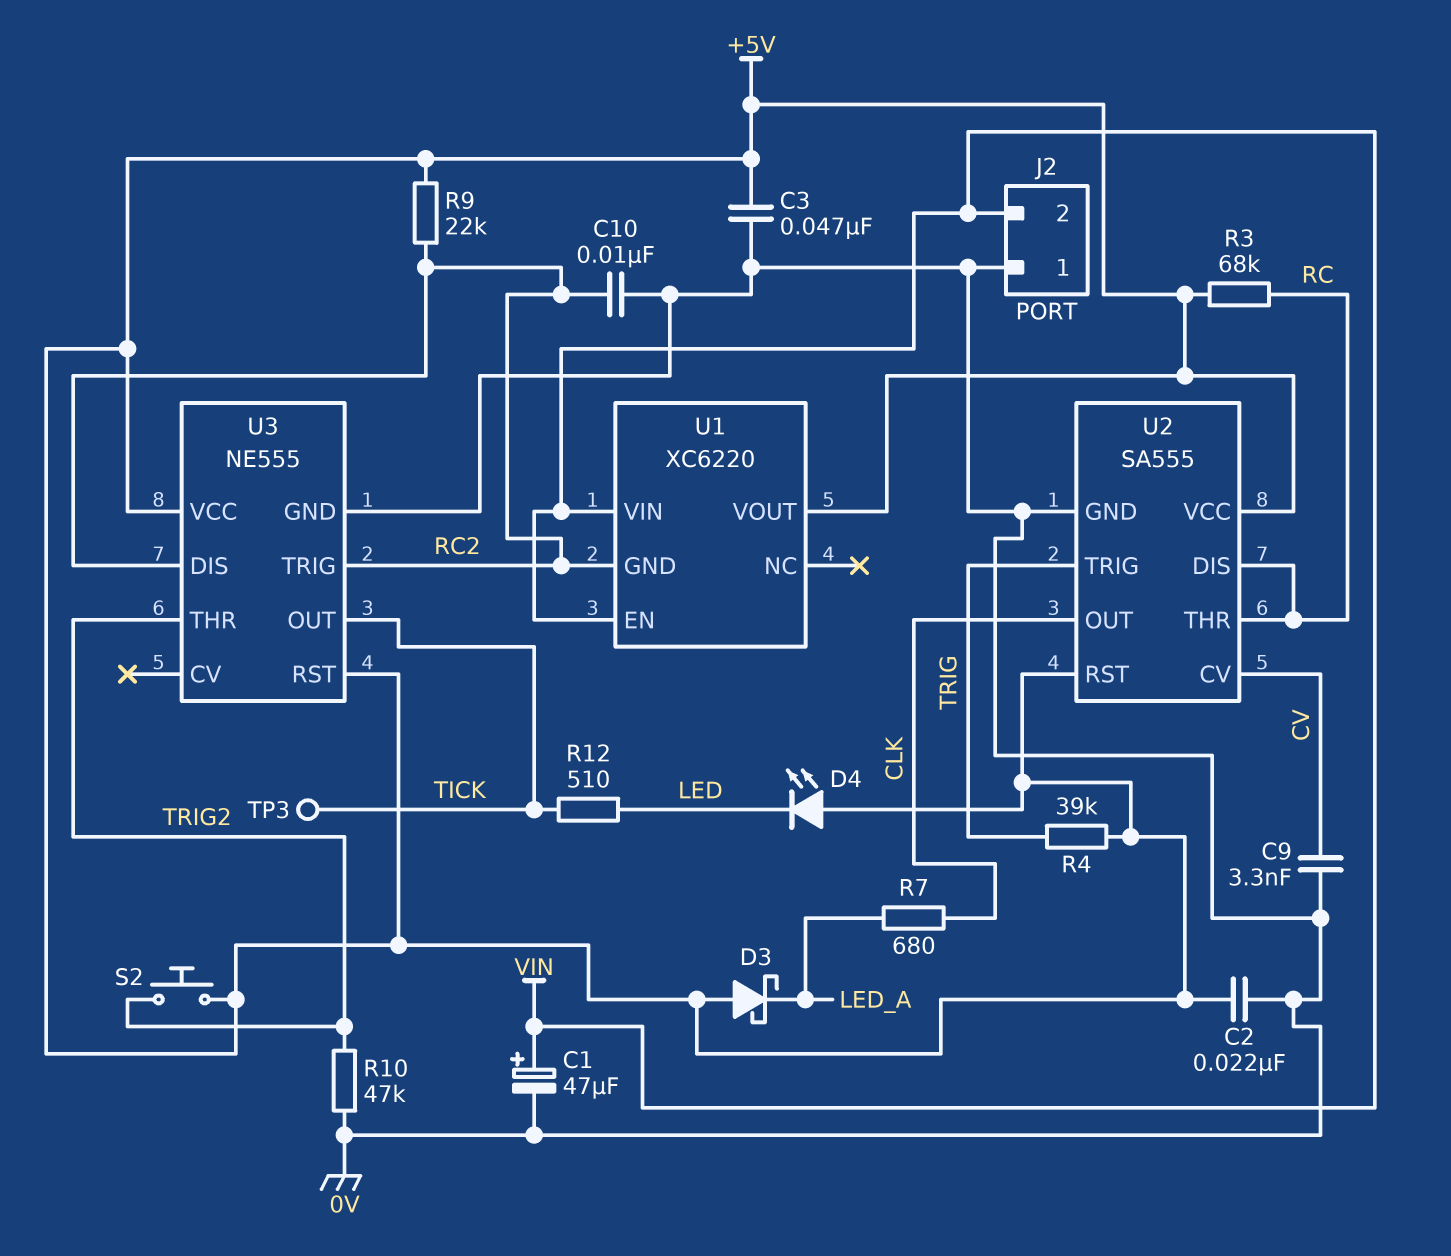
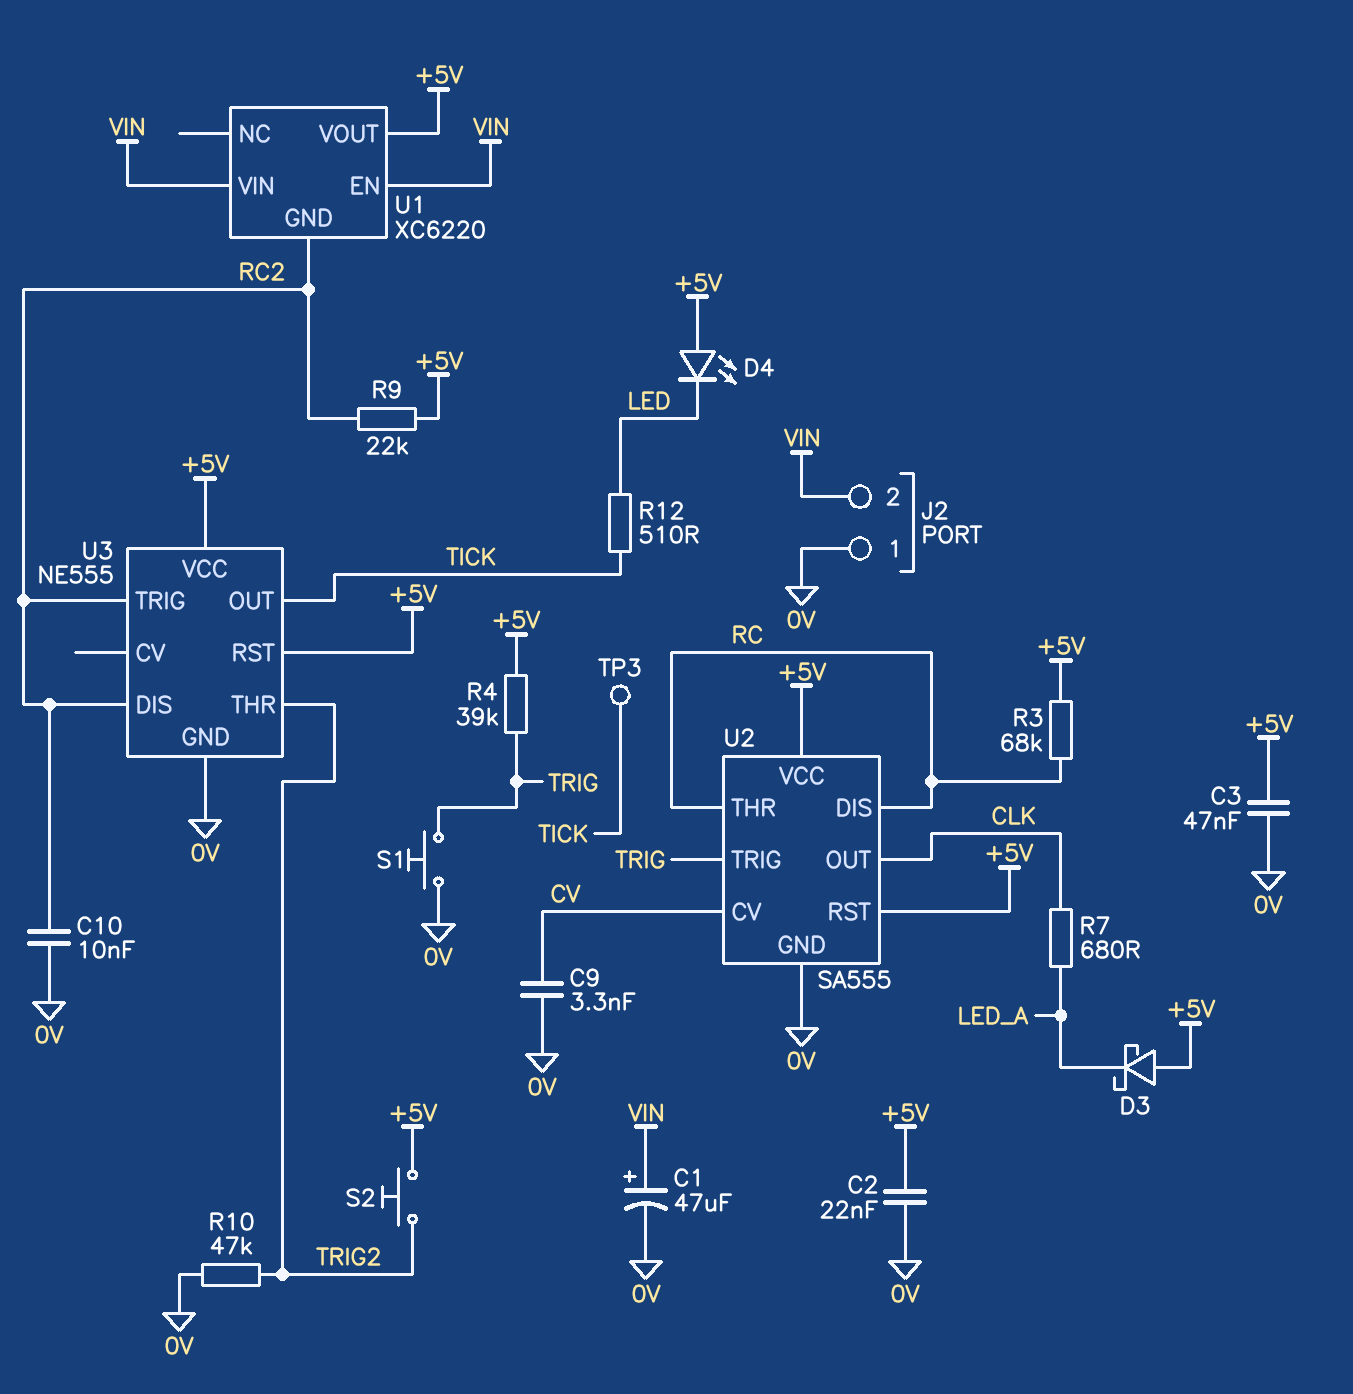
S1: none -> button (0V, TRIG)

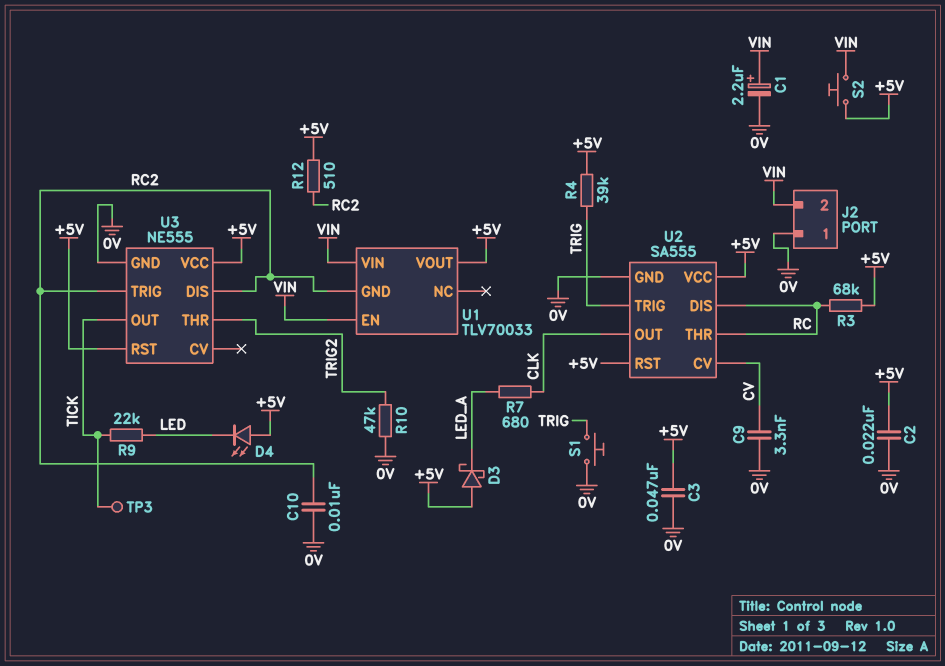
C1: 47uF (plus VIN, minus 0V) -> 2.2uF (plus VIN, minus 0V)
R9: 22k (+5V, RC2) -> 22k (LED, TICK)
R12: 510 (LED, TICK) -> 510 (+5V, RC2)
S2: button (+5V, TRIG2) -> button (+5V, VIN)
U1: XC6220 -> TLV70033

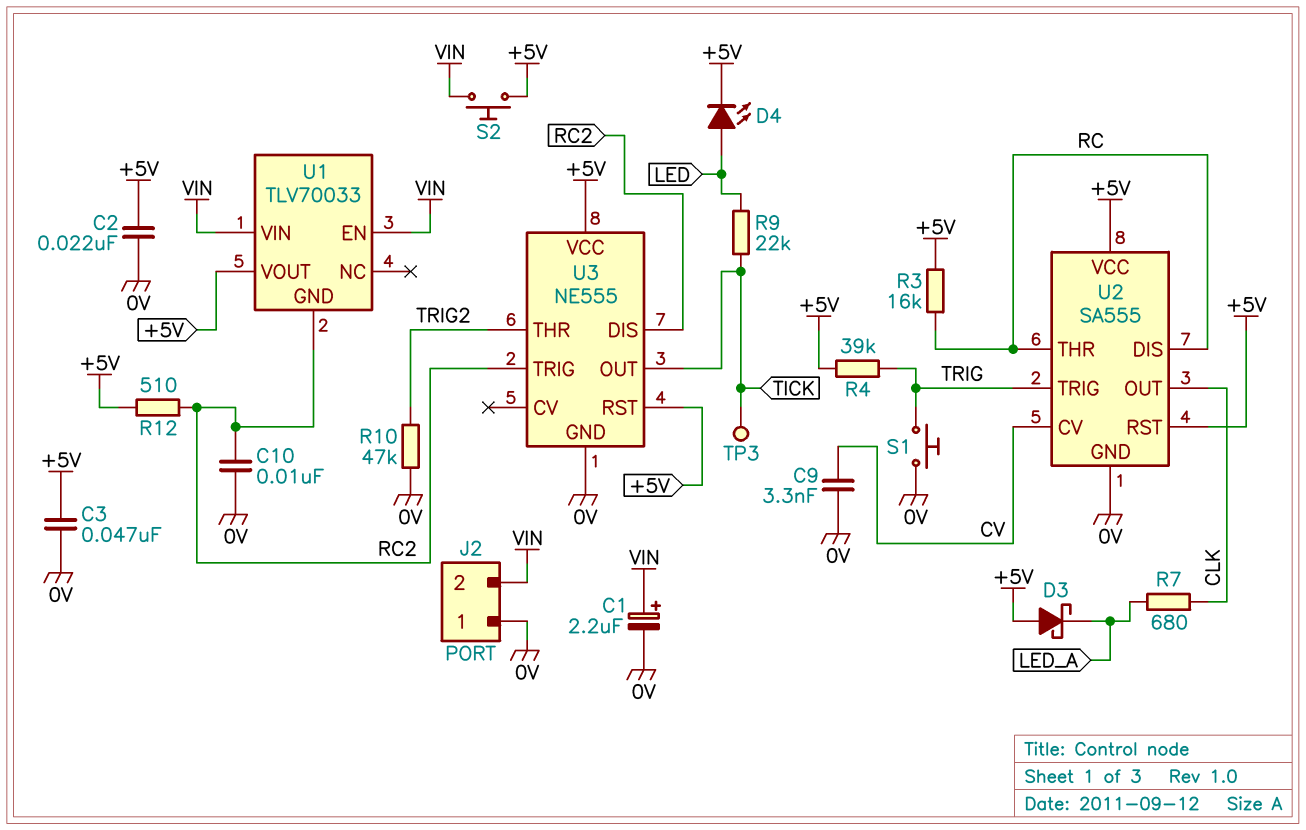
D4: LED (A +5V, K LED) -> LED (A LED, K +5V)
R3: 68k (+5V, RC) -> 16k (+5V, RC)

